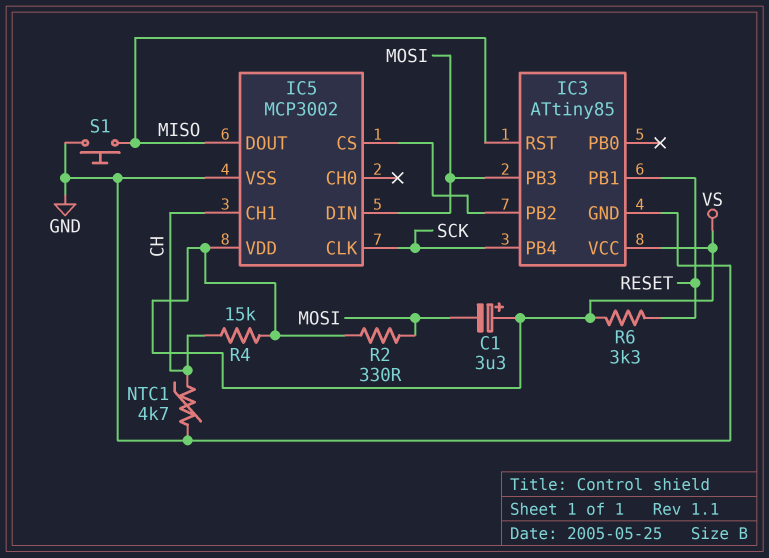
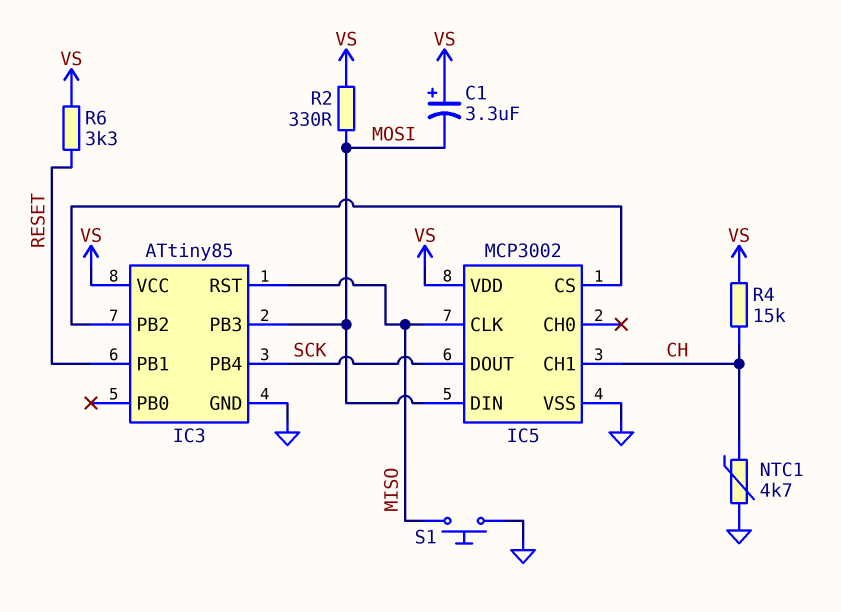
IC5 pin CLK: SCK -> MISO
IC5 pin DOUT: MISO -> SCK

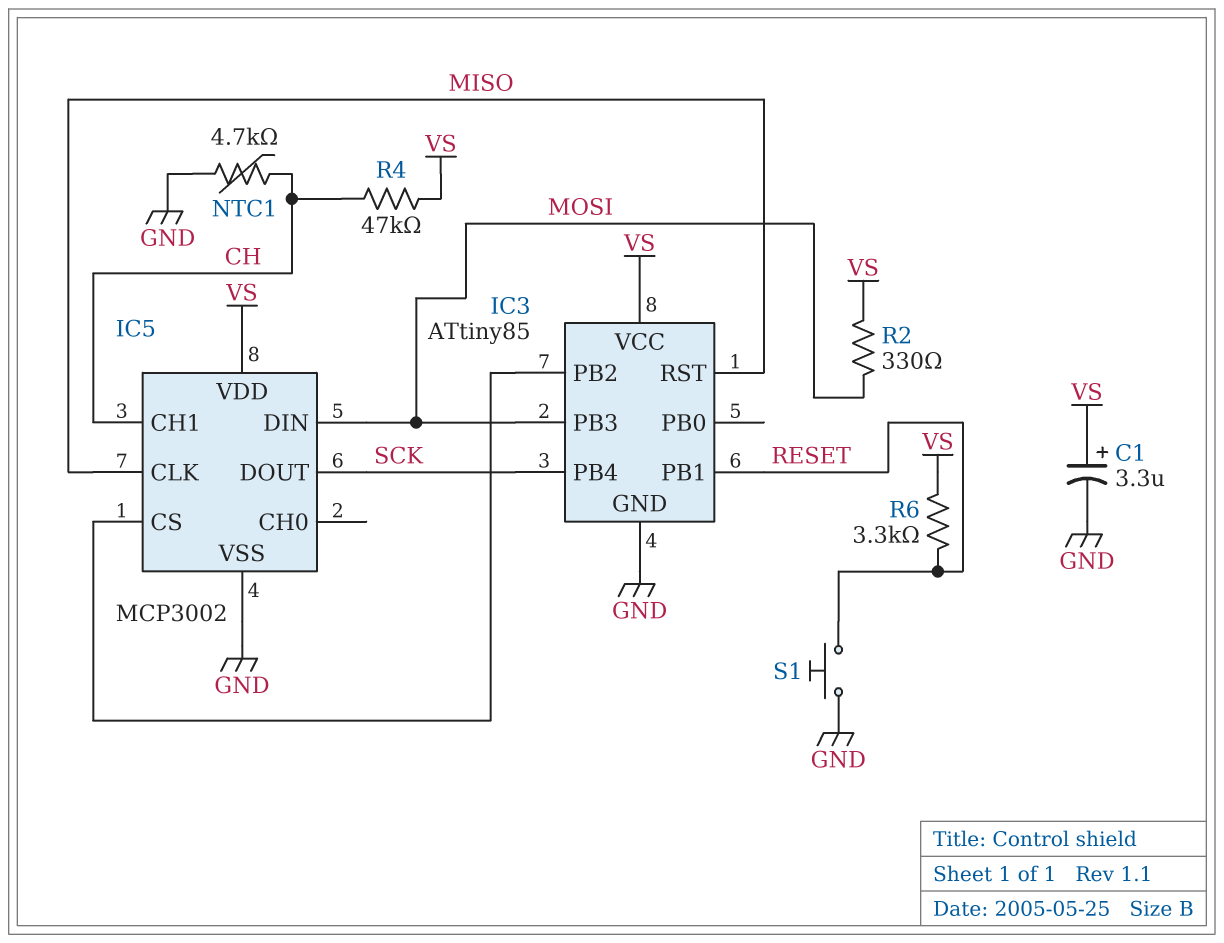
C1: 3.3uF (plus VS, minus MOSI) -> 3.3uF (plus VS, minus GND)
R4: 15k (CH, VS) -> 47k (CH, VS)
S1: button (GND, MISO) -> button (GND, RESET)

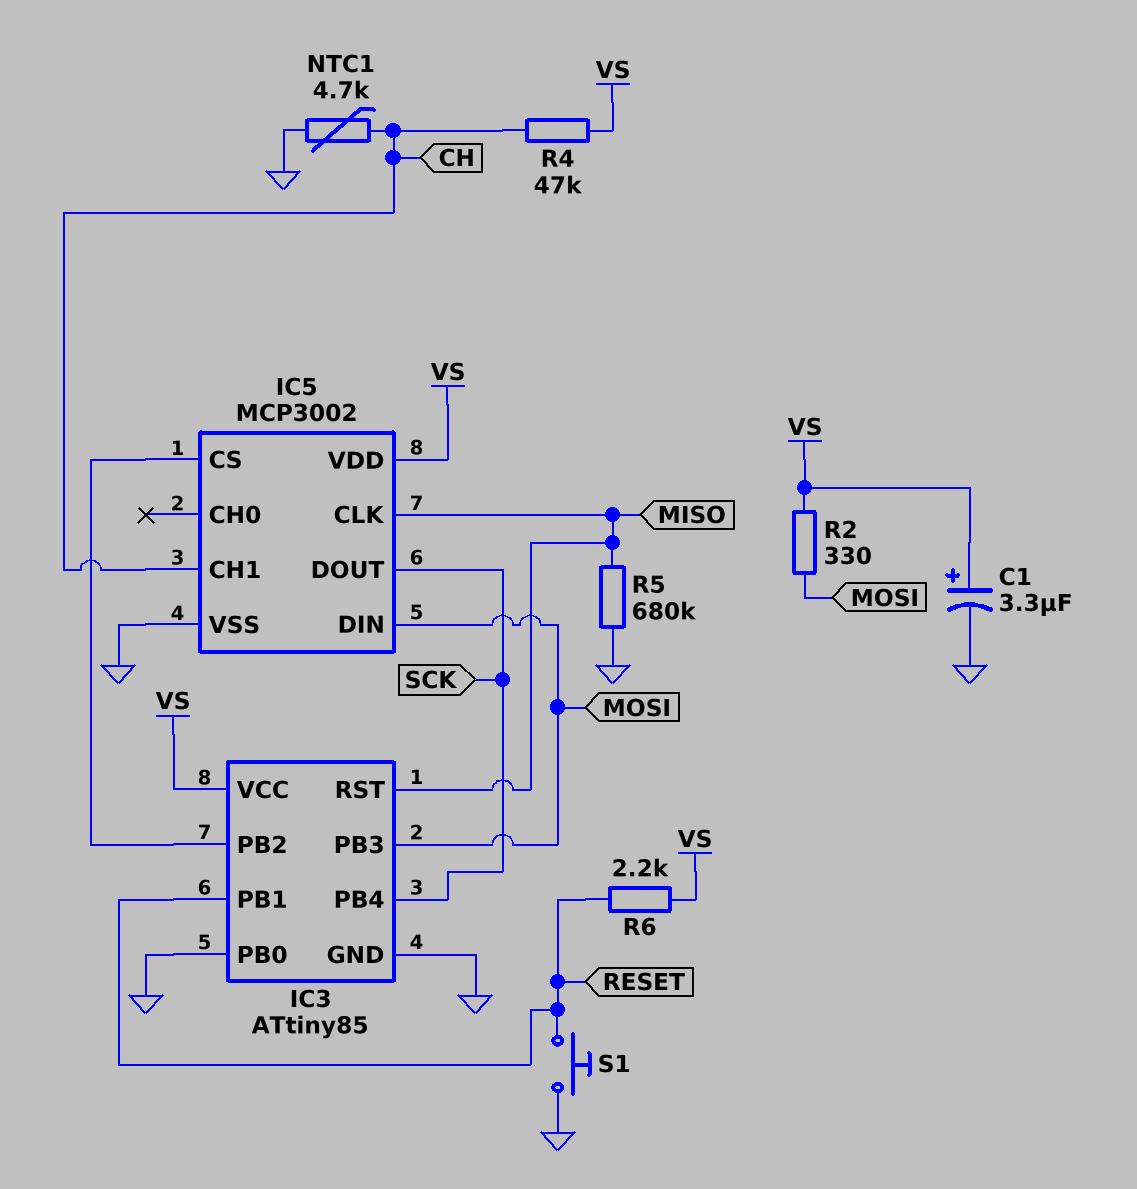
IC3 pin PB0: none -> GND
R5: none -> 680k (GND, MISO)
R6: 3.3k (RESET, VS) -> 2.2k (RESET, VS)

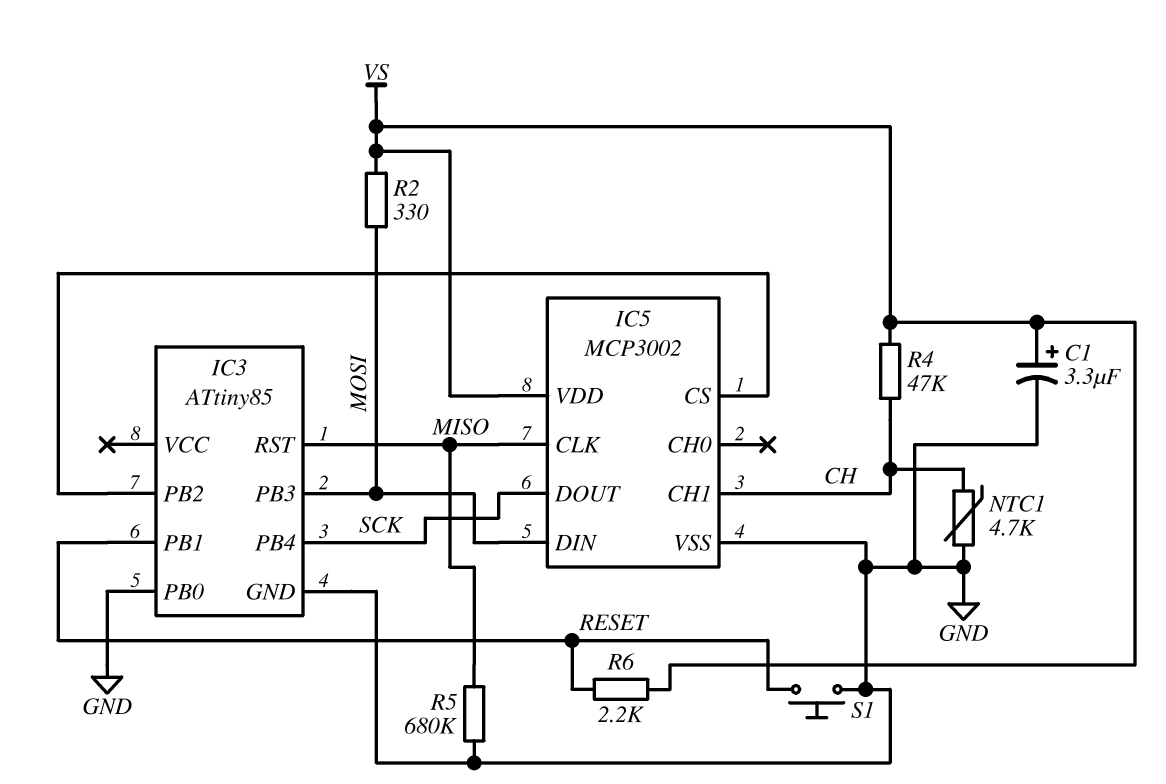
IC3 pin VCC: VS -> none

